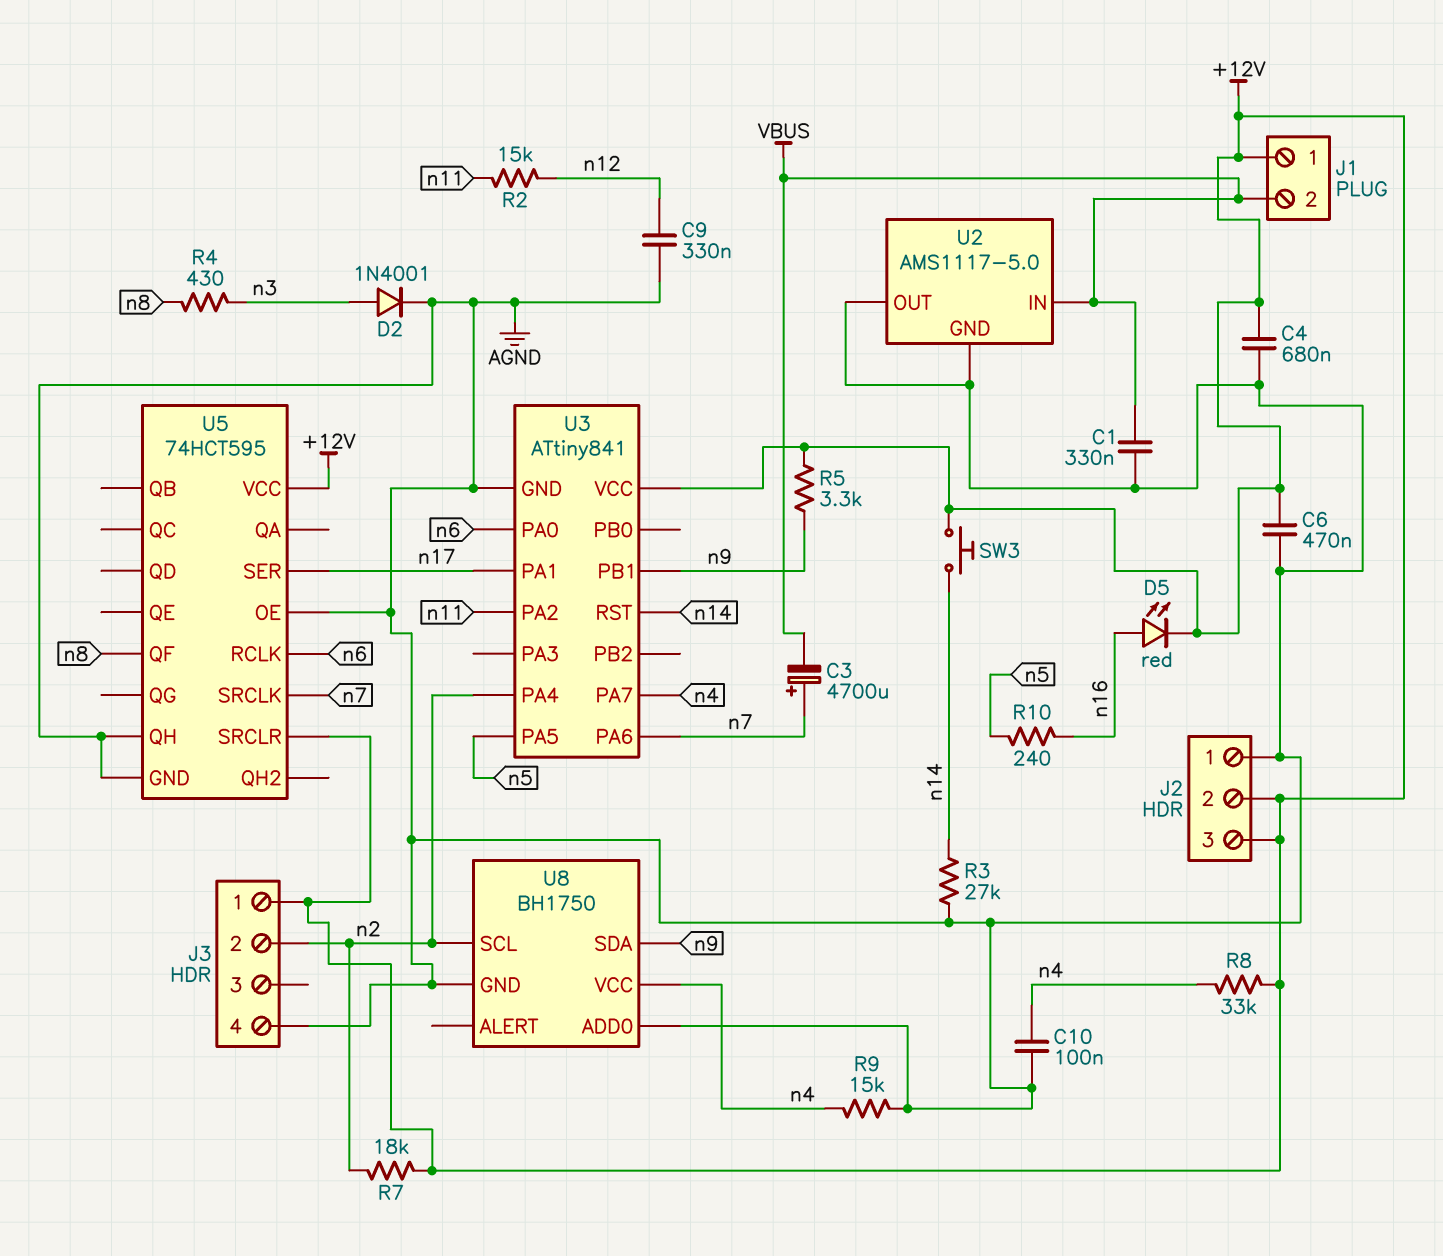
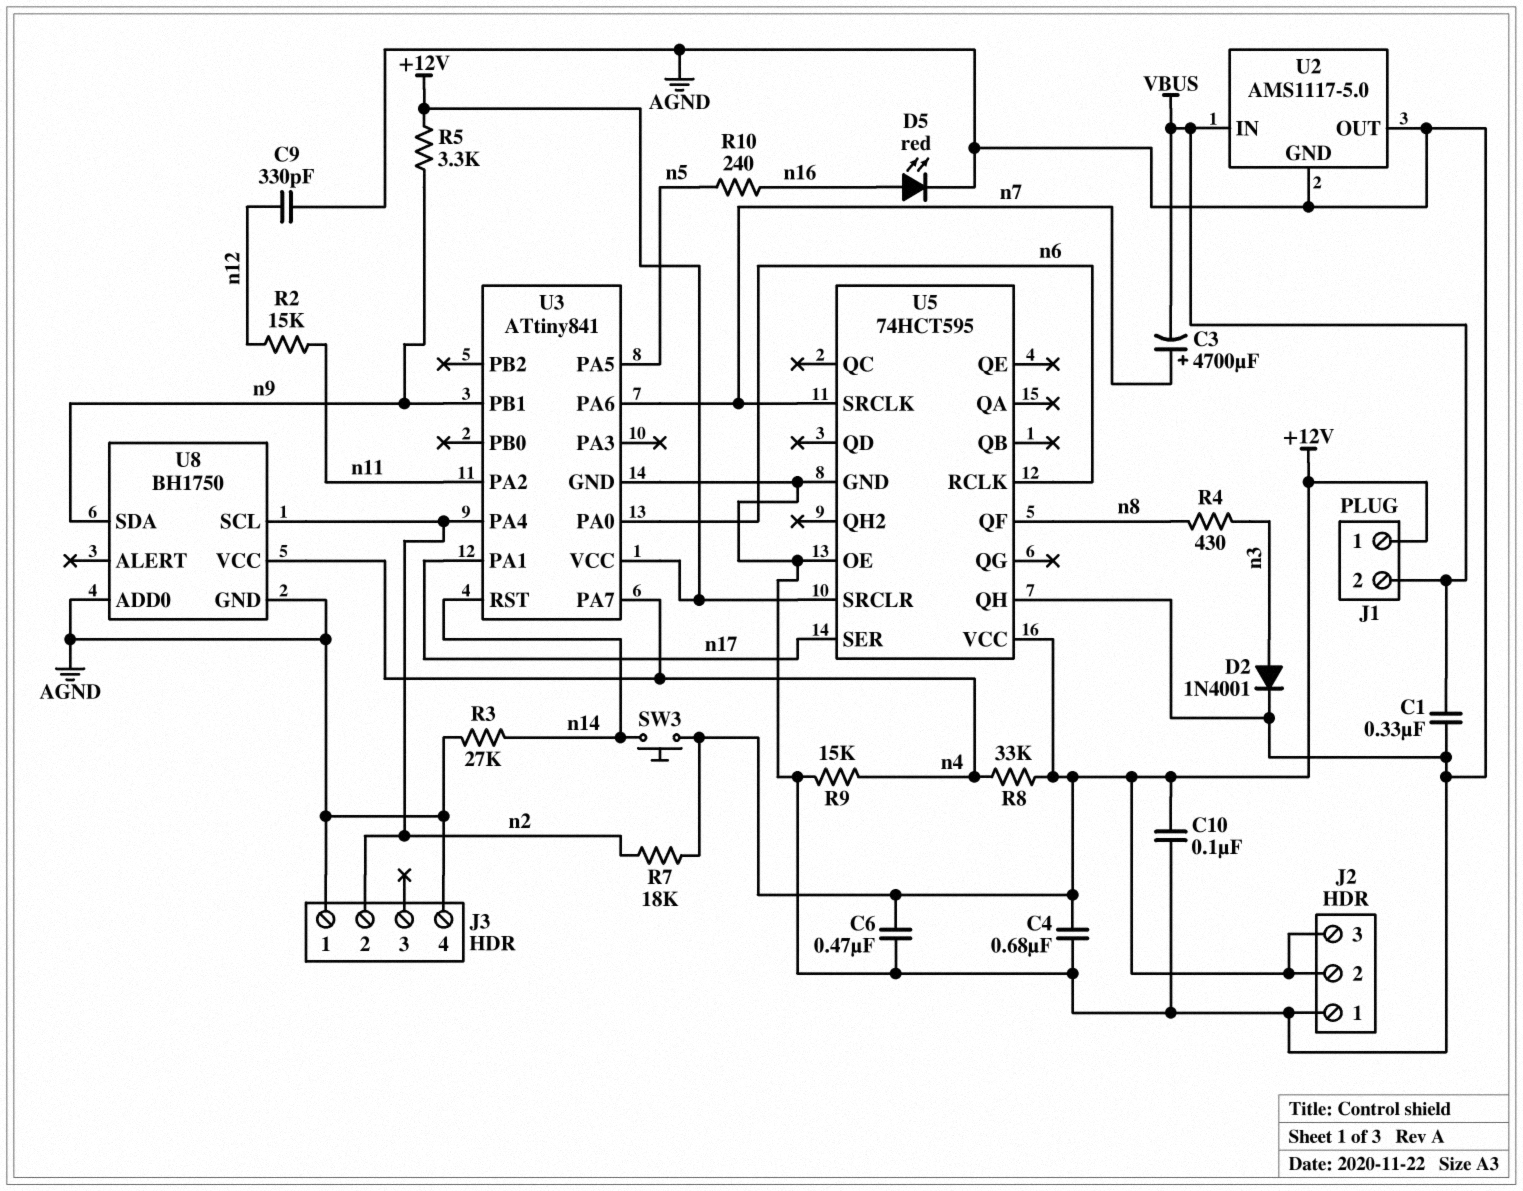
C9: 330nF (AGND, n12) -> 330pF (AGND, n12)
C10: 100nF (AGND, n4) -> 100nF (+12V, AGND)
D5: LED red (A n16, K +12V) -> LED red (A n16, K AGND)
J3 pin 1: +12V -> AGND

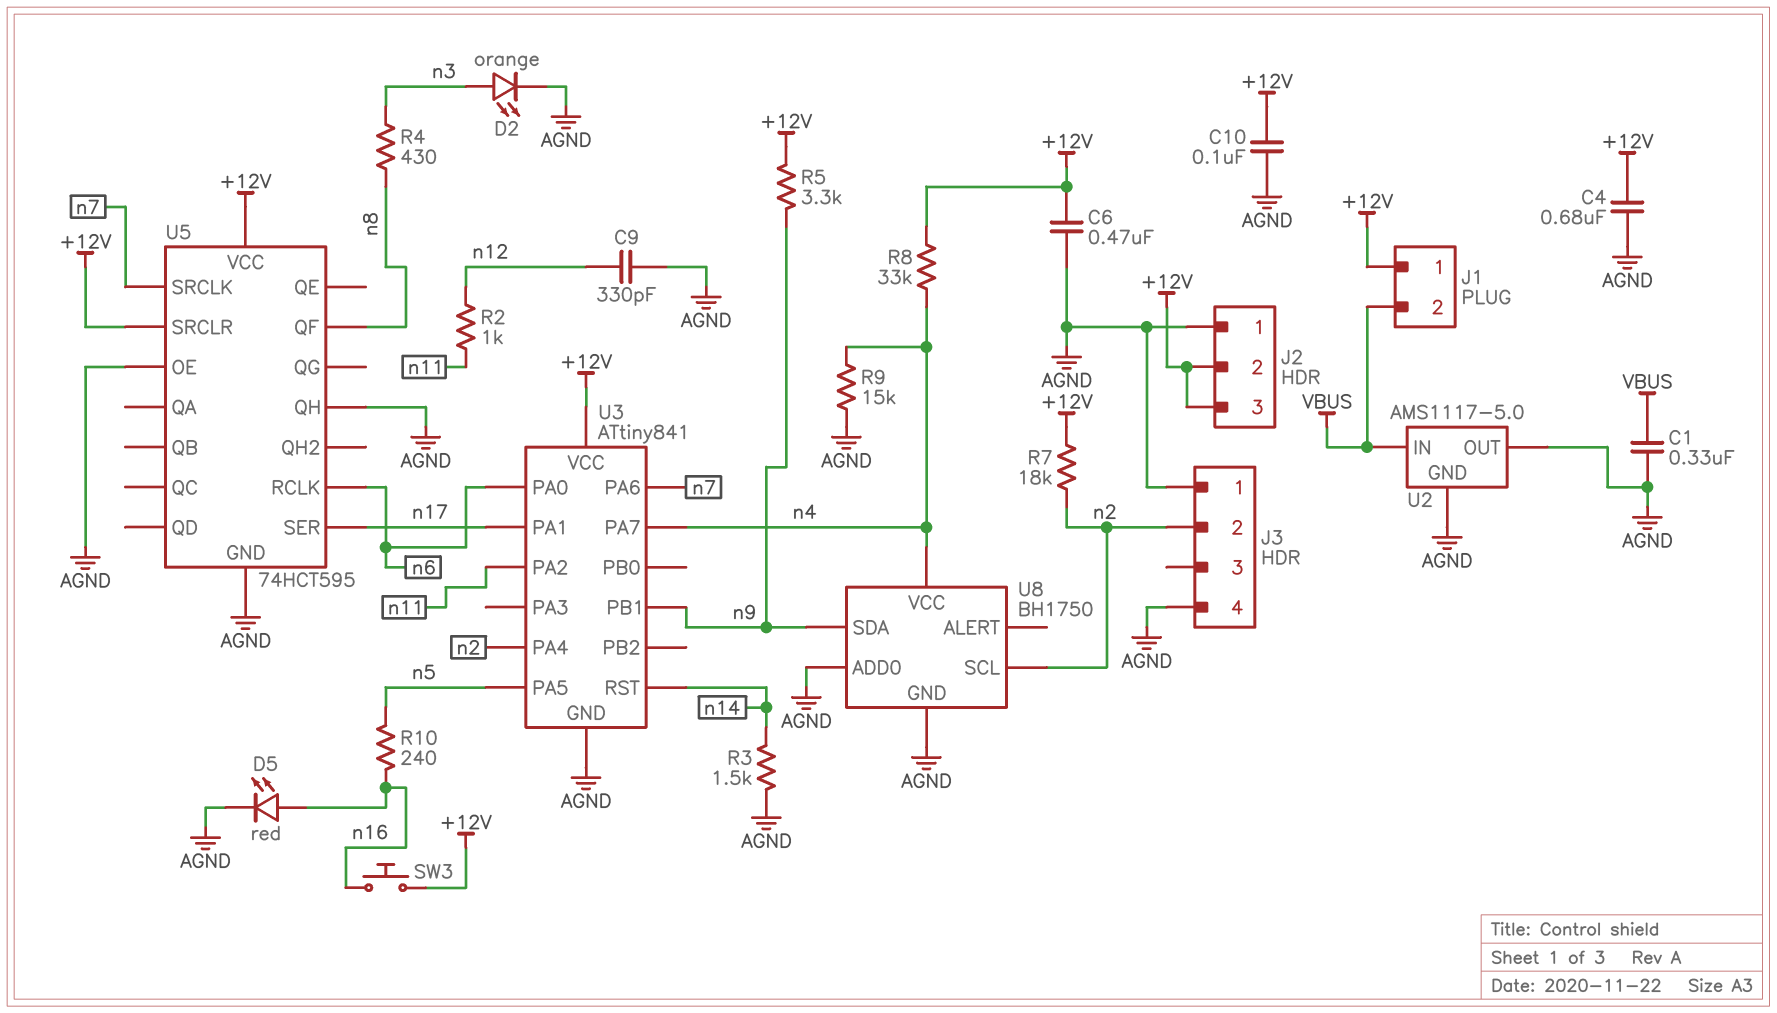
C3: 4700uF (plus n7, minus VBUS) -> none
D2: diode 1N4001 (A n3, K AGND) -> LED orange (A n3, K AGND)
R2: 15k (n11, n12) -> 1k (n11, n12)
R3: 27k (AGND, n14) -> 1.5k (AGND, n14)
SW3: button (+12V, n14) -> button (+12V, n16)

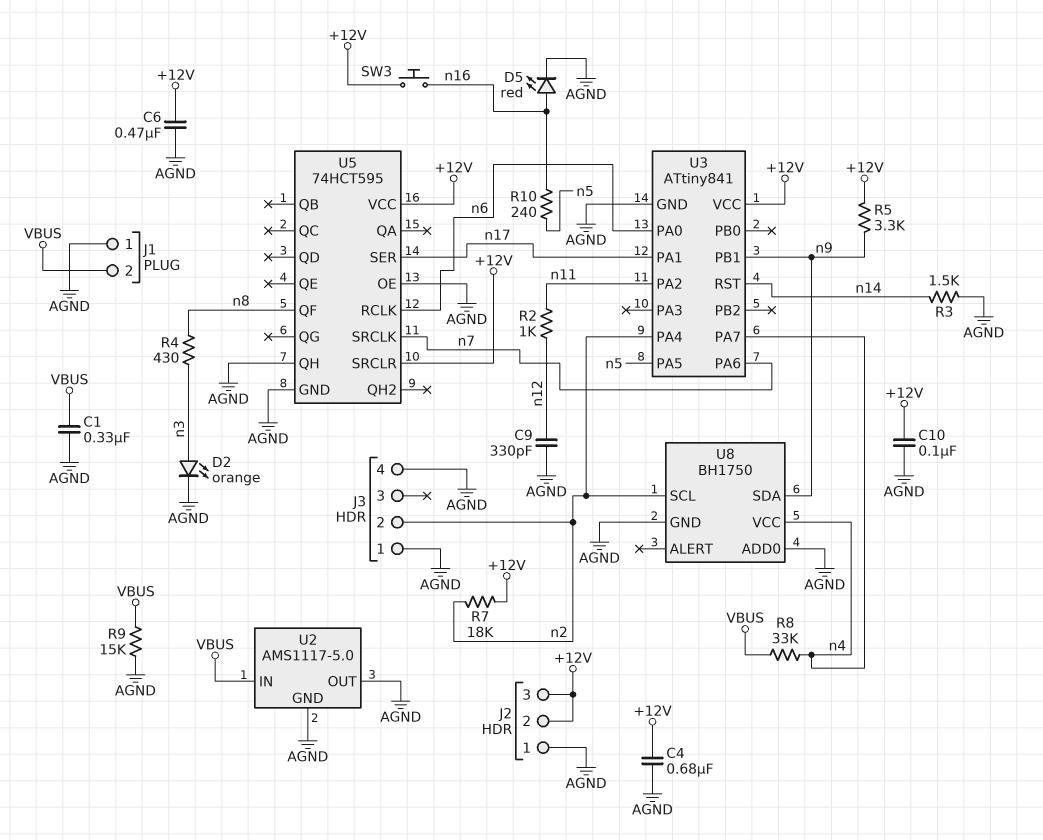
J1 pin 1: +12V -> AGND
R8: 33k (+12V, n4) -> 33k (VBUS, n4)
R9: 15k (AGND, n4) -> 15k (AGND, VBUS)

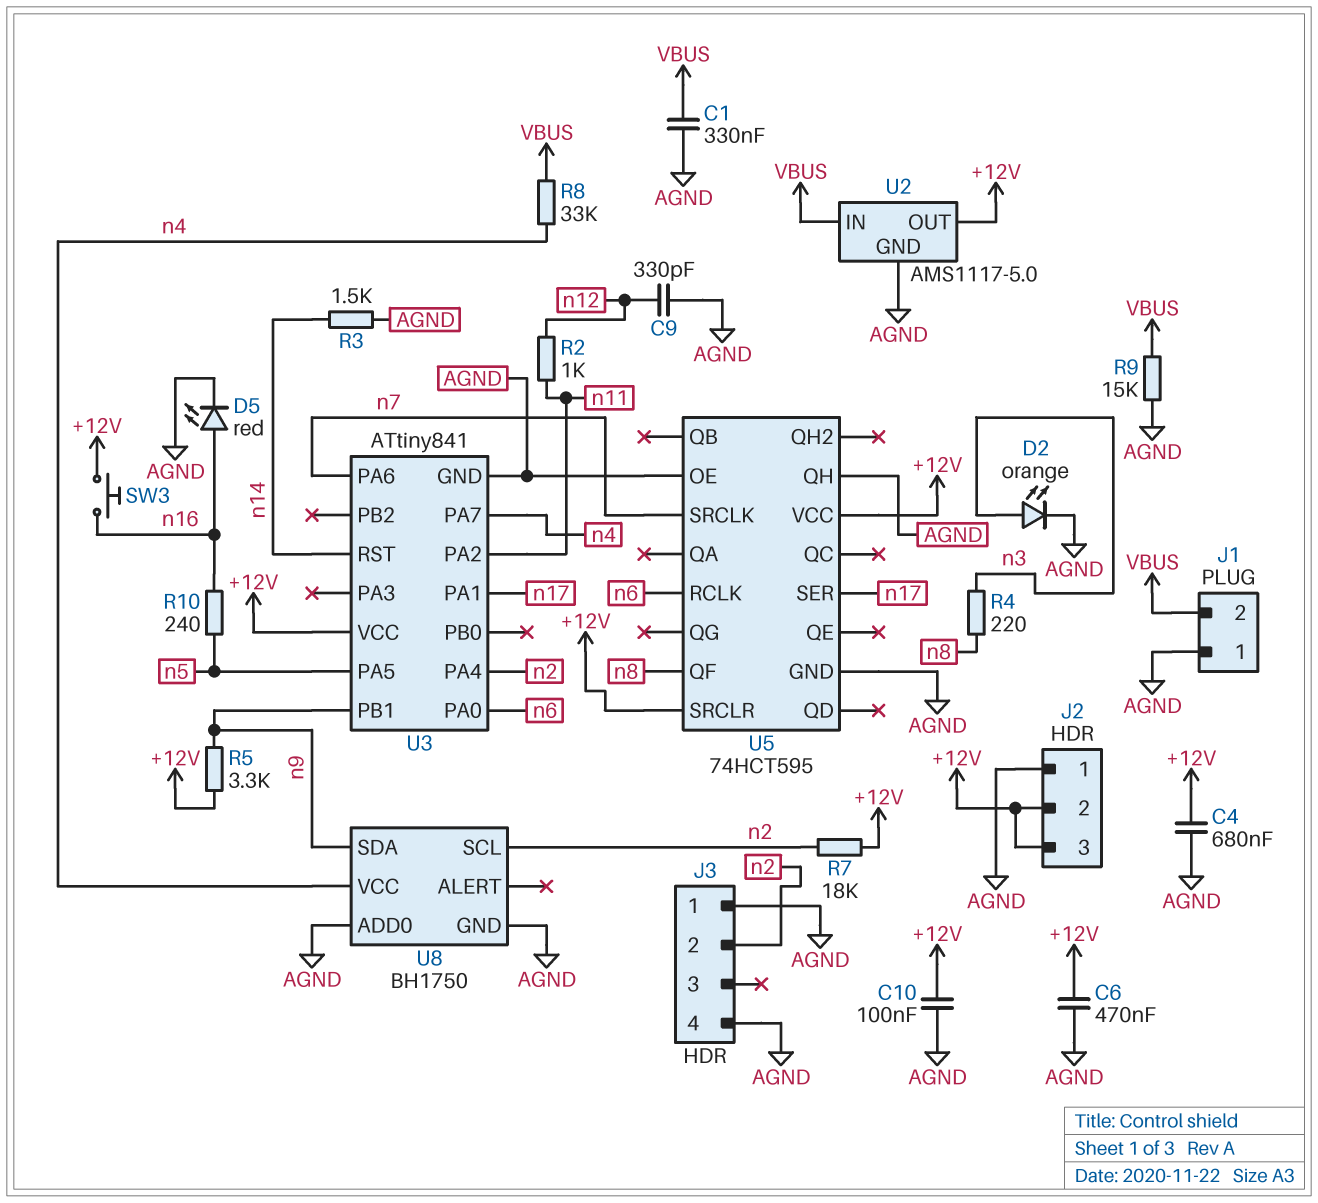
R4: 430 (n3, n8) -> 220 (n3, n8)
U2 pin OUT: AGND -> +12V

